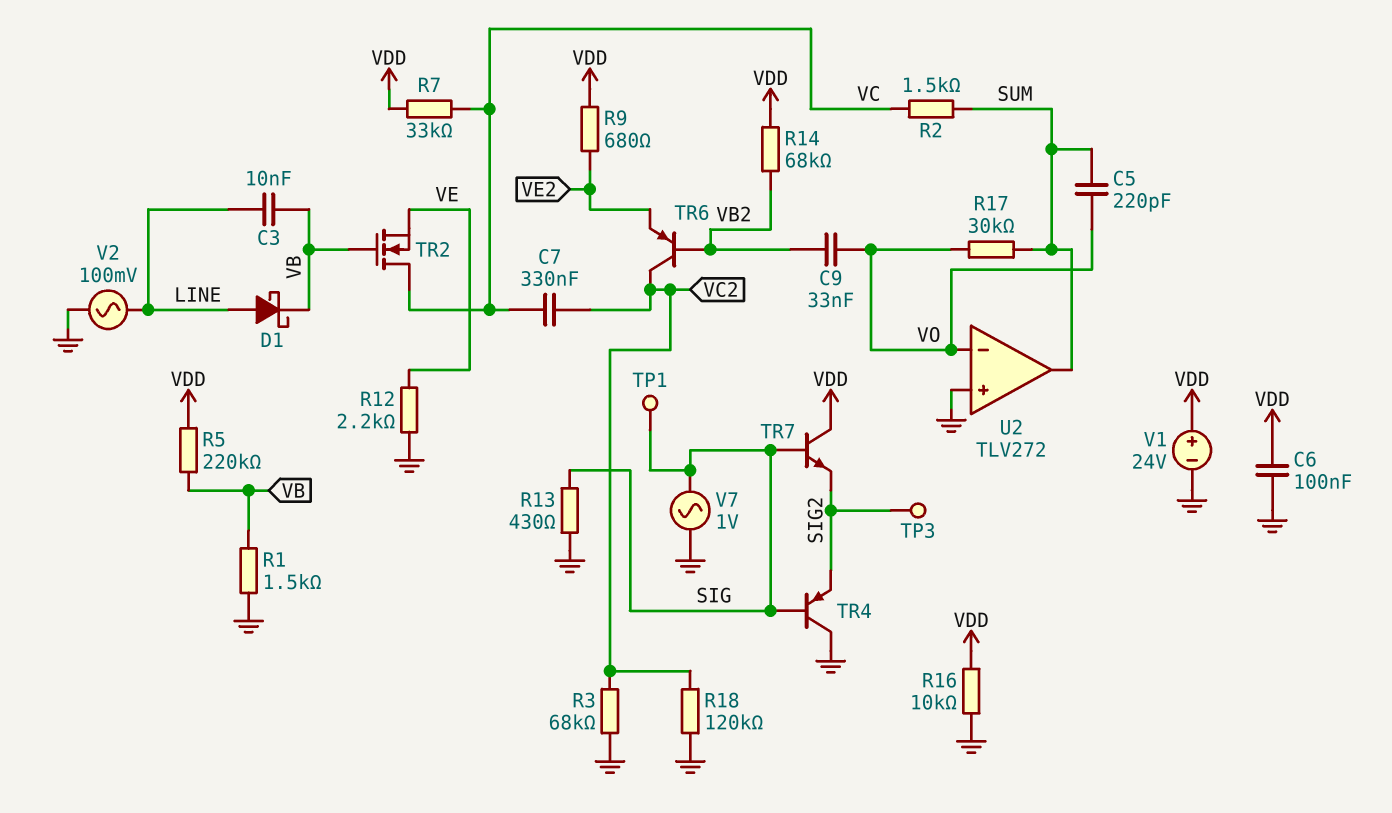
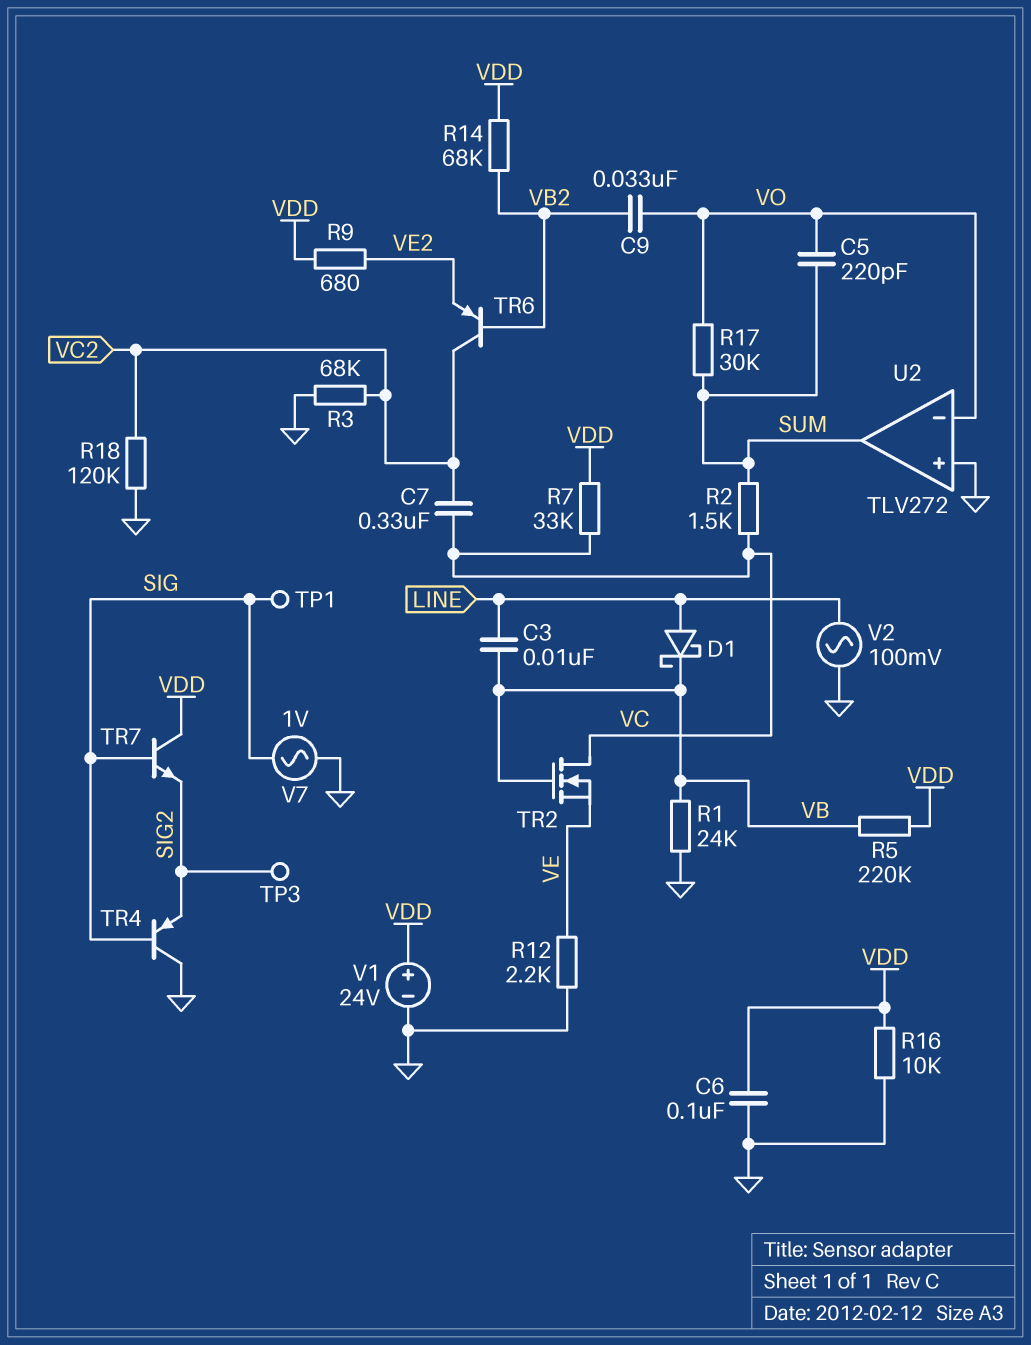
R1: 1.5k (GND, VB) -> 24k (GND, VB)
R13: 430 (GND, SIG) -> none

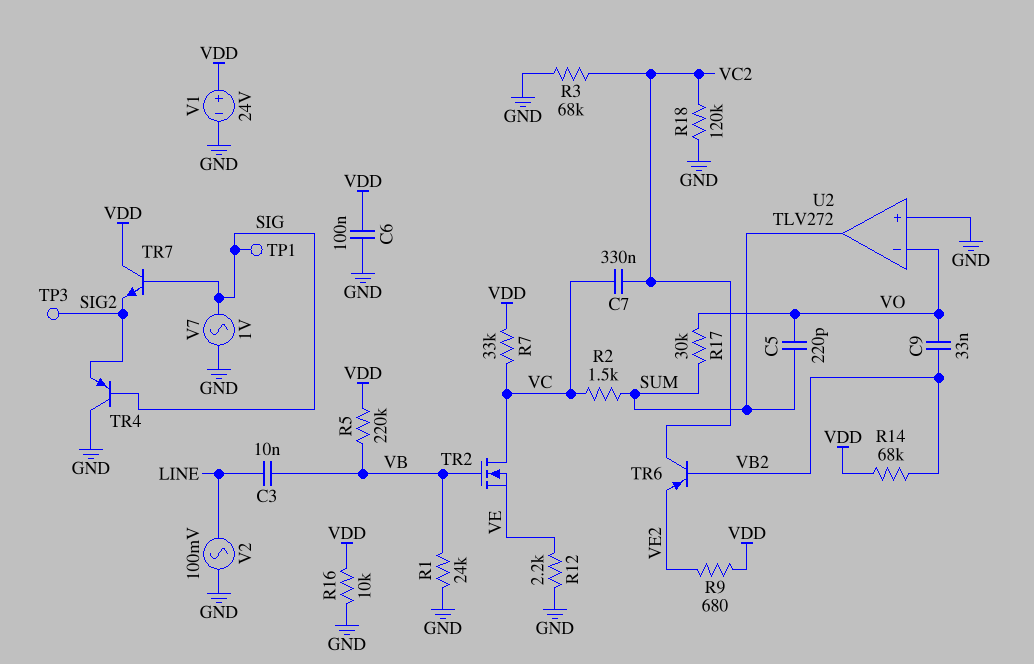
D1: schottky (A LINE, K VB) -> none

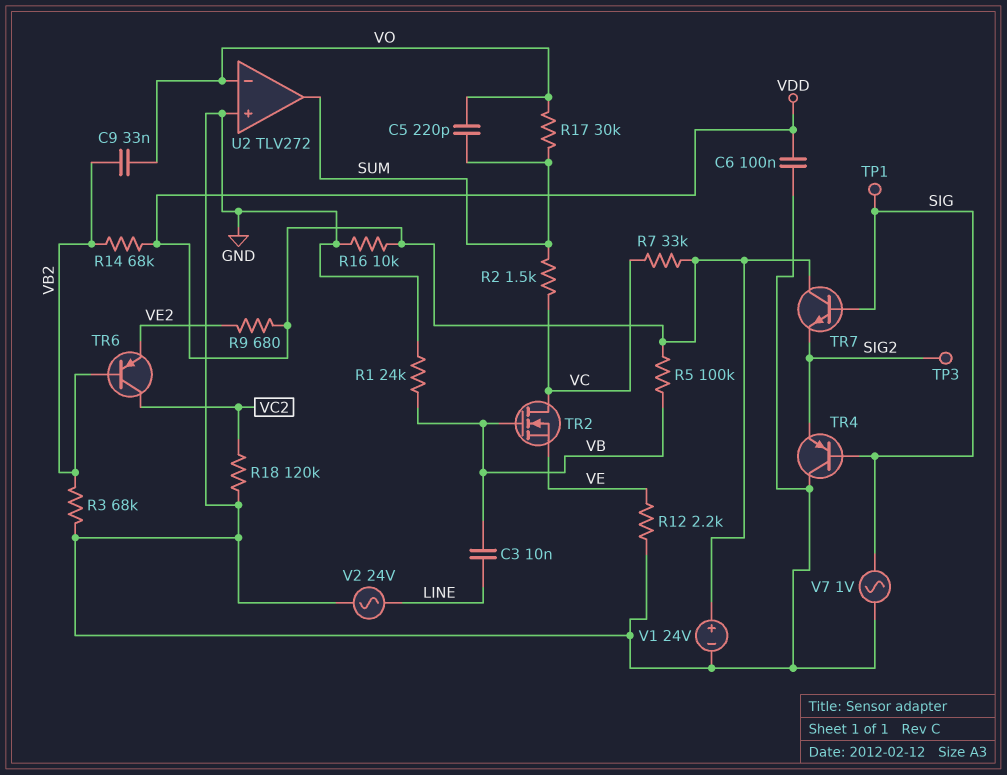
C7: 330nF (VC, VC2) -> none
R3: 68k (GND, VC2) -> 68k (GND, VB2)
R5: 220k (VB, VDD) -> 100k (VB, VDD)
V2: AC 100mV (GND, LINE) -> AC 24V (GND, LINE)

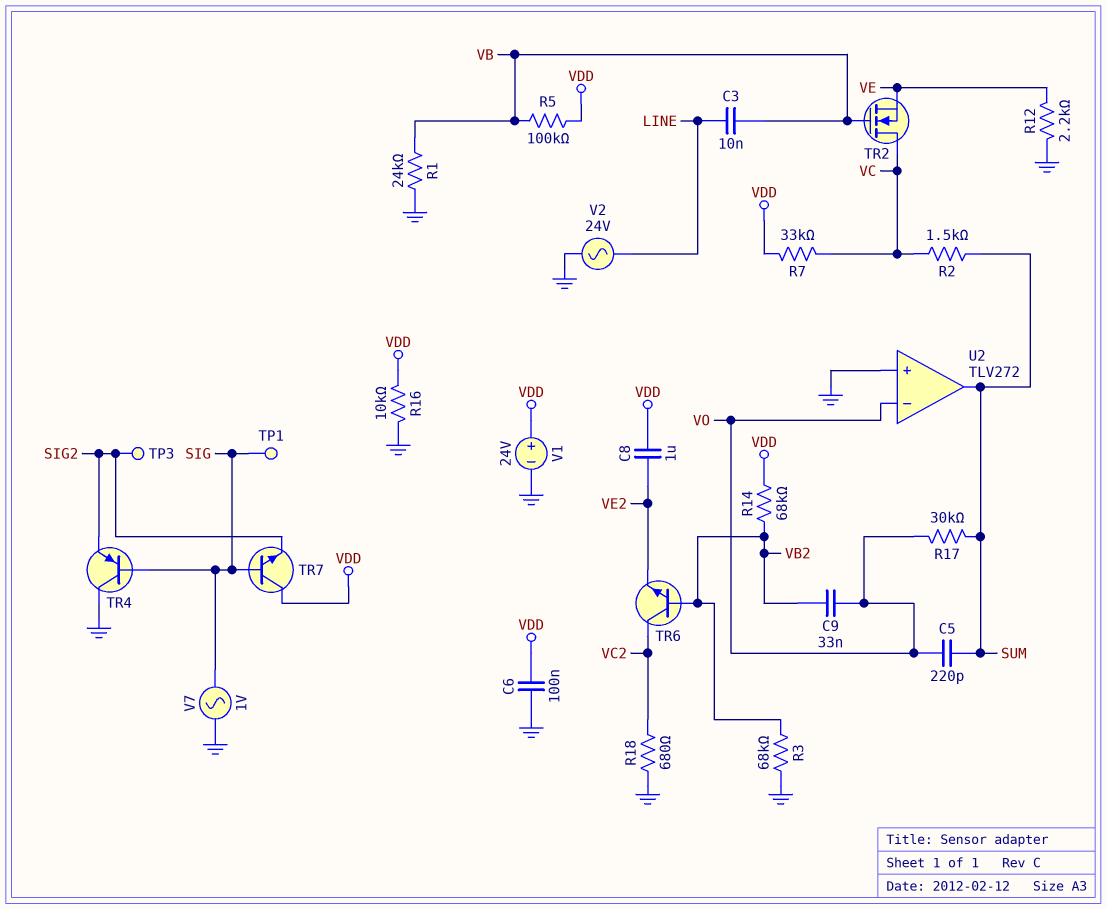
C8: none -> 1uF (VDD, VE2)
R9: 680 (VDD, VE2) -> none
R18: 120k (GND, VC2) -> 680 (GND, VC2)
TR6: PNP (B VB2, C VC2, E VE2) -> NPN (B VB2, C VC2, E VE2)

